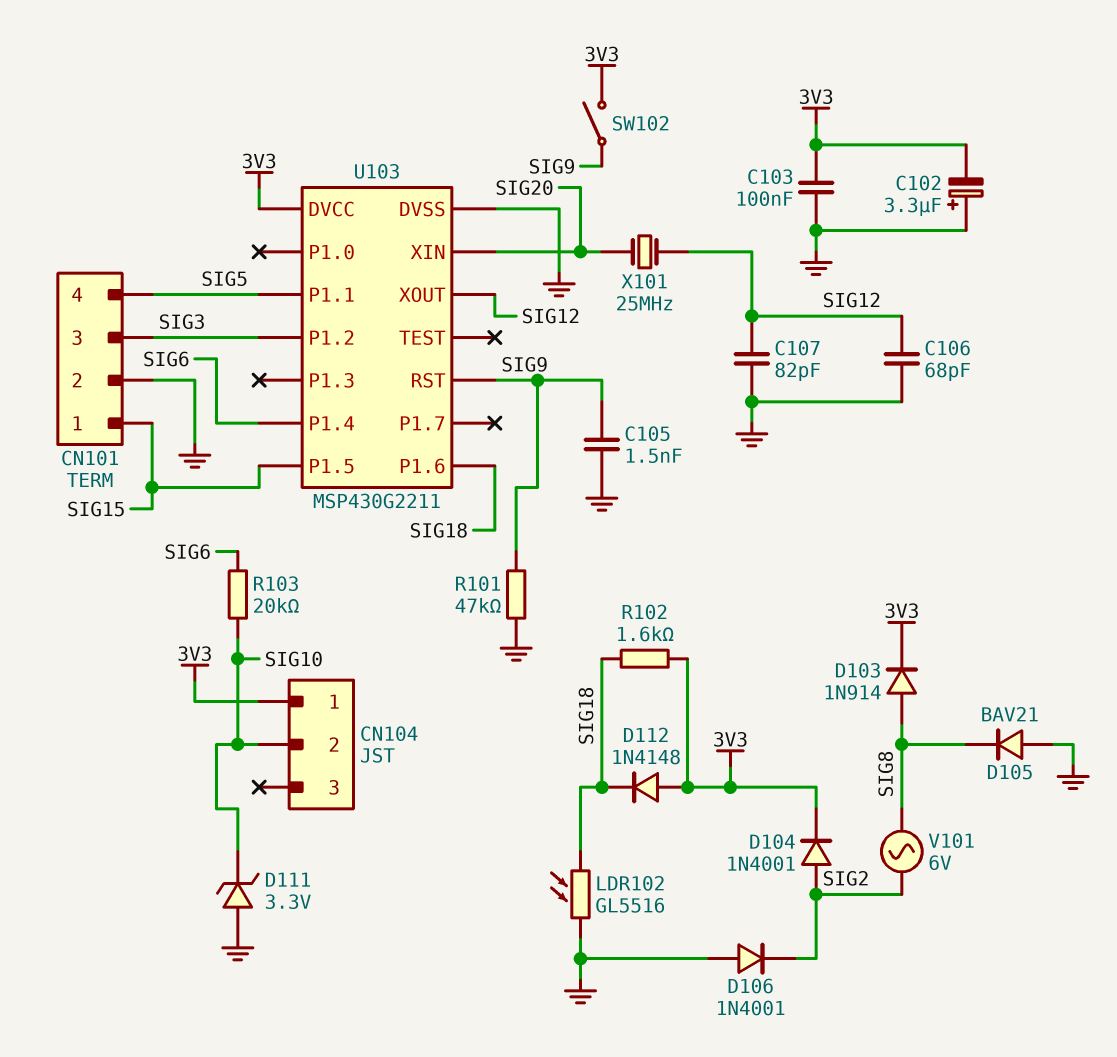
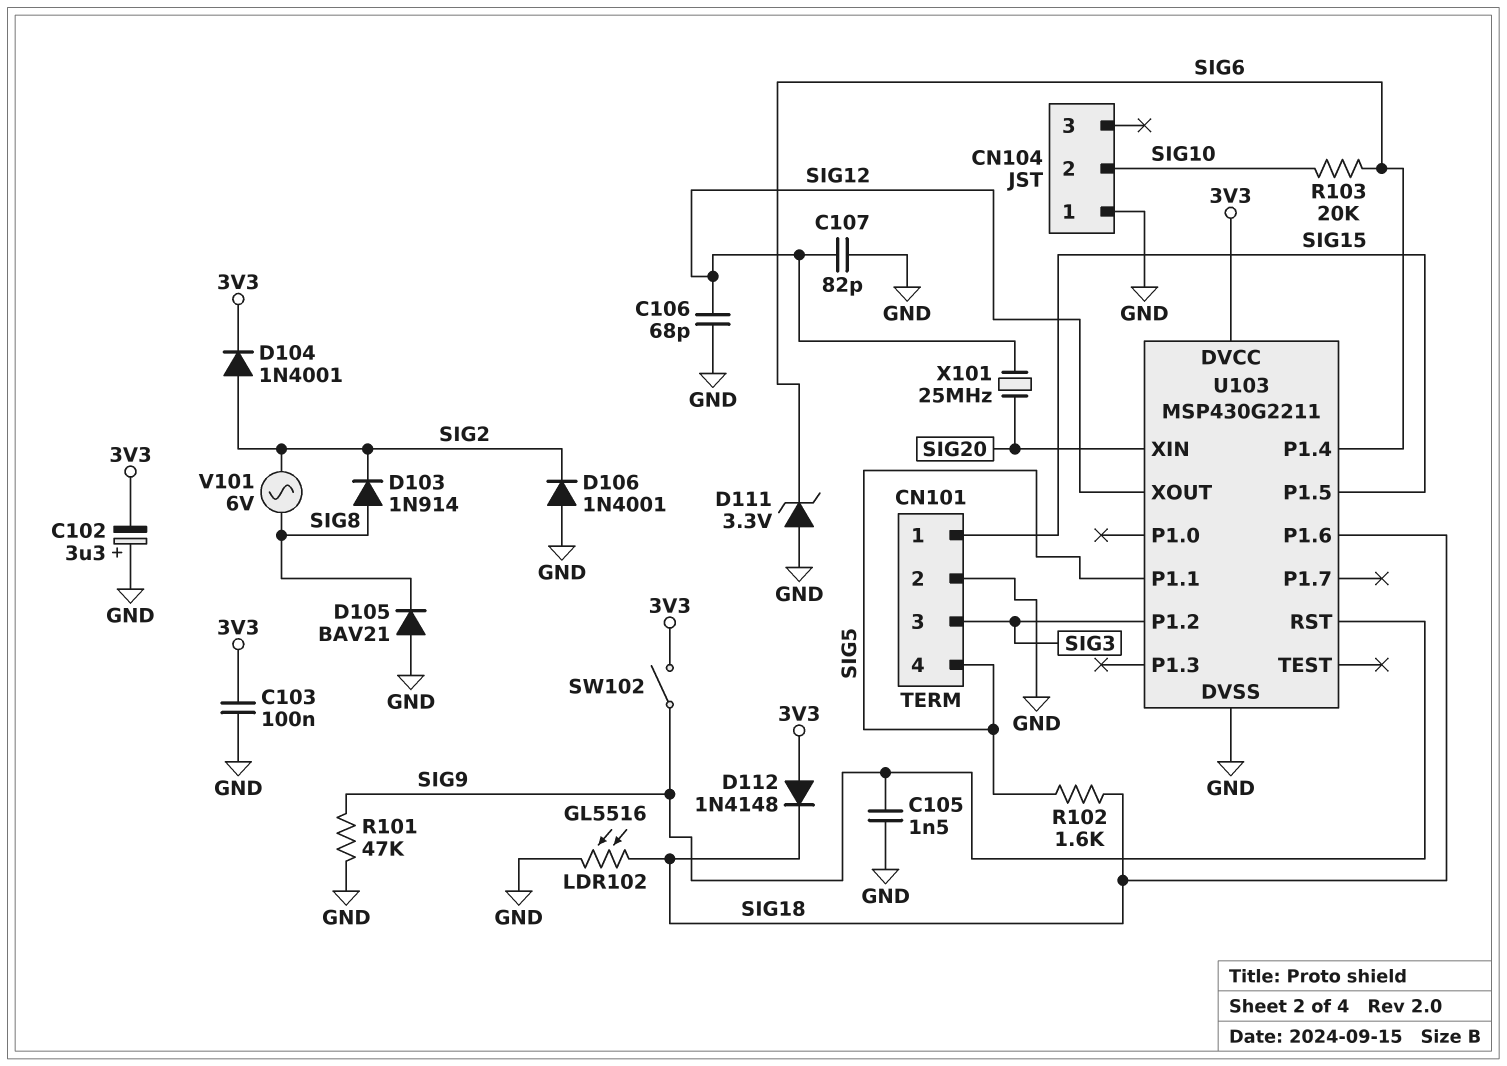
CN104 pin 1: 3V3 -> GND
D103: diode 1N914 (A SIG8, K 3V3) -> diode 1N914 (A SIG8, K SIG2)
D111: zener 3.3V (A GND, K SIG10) -> zener 3.3V (A GND, K SIG6)
R102: 1.6k (3V3, SIG18) -> 1.6k (SIG5, SIG18)

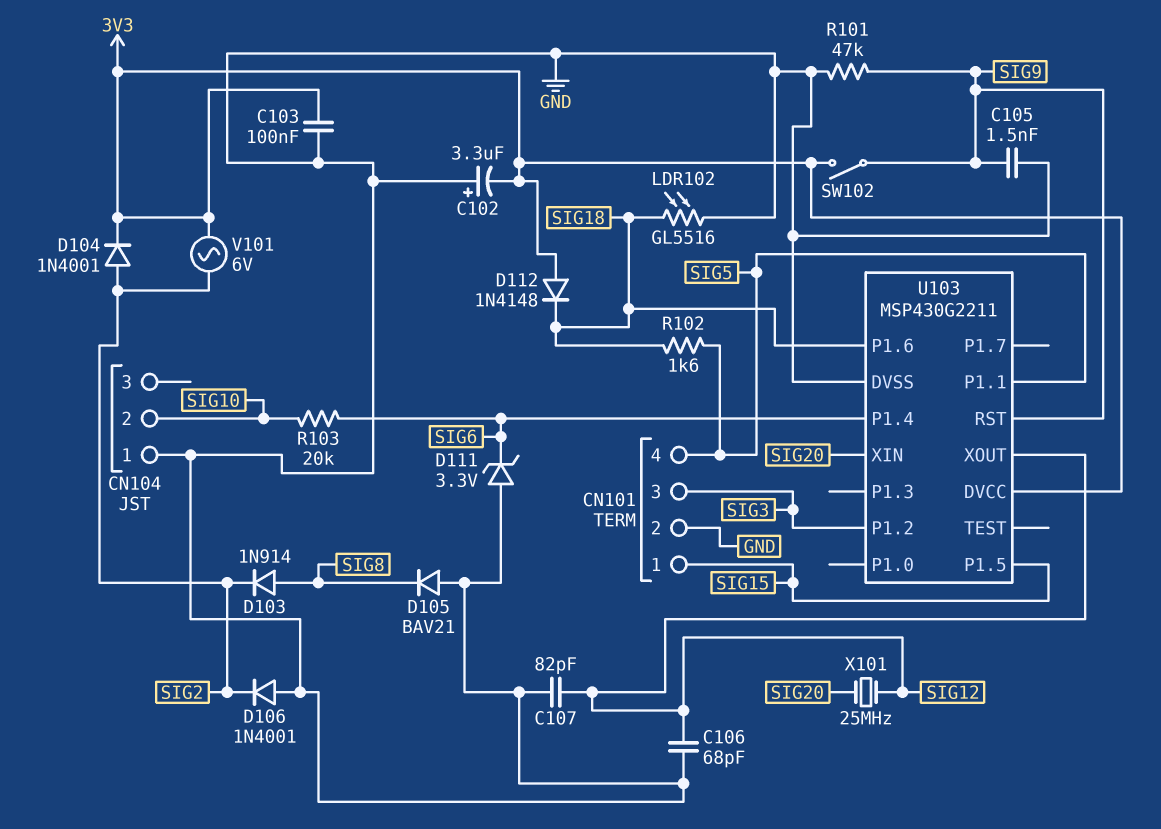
V101: AC 6V (SIG2, SIG8) -> AC 6V (3V3, SIG2)

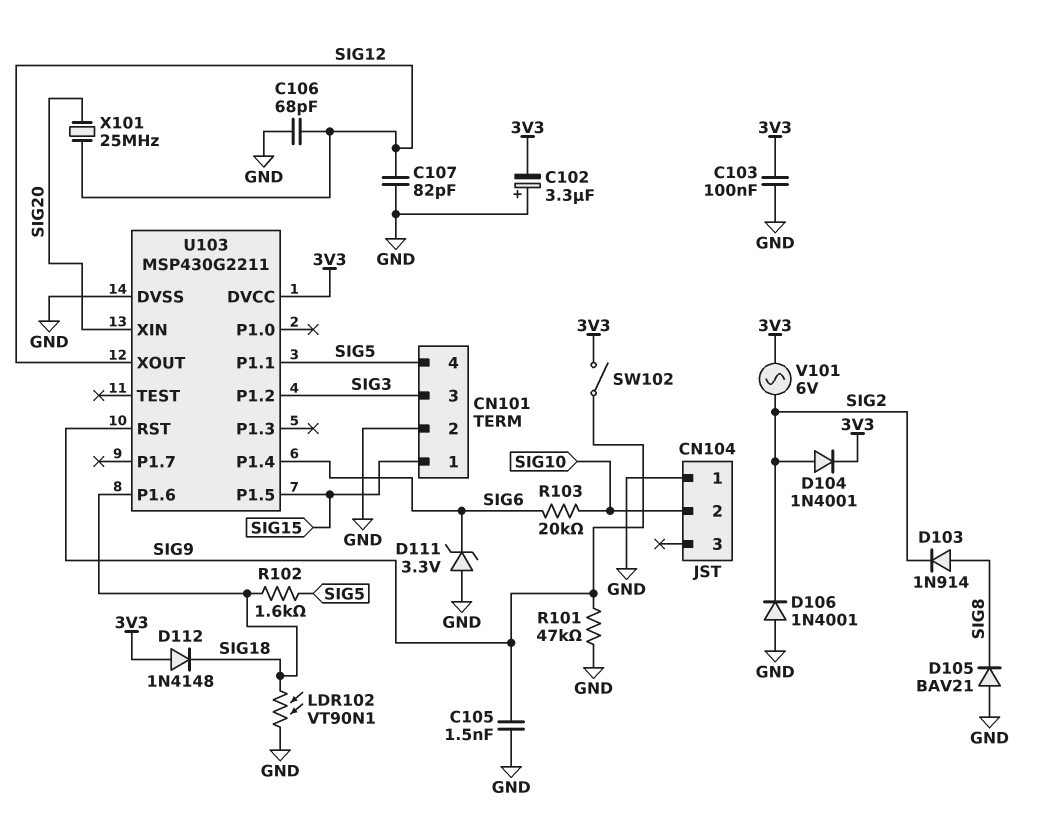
LDR102: GL5516 (GND, SIG18) -> VT90N1 (GND, SIG18)

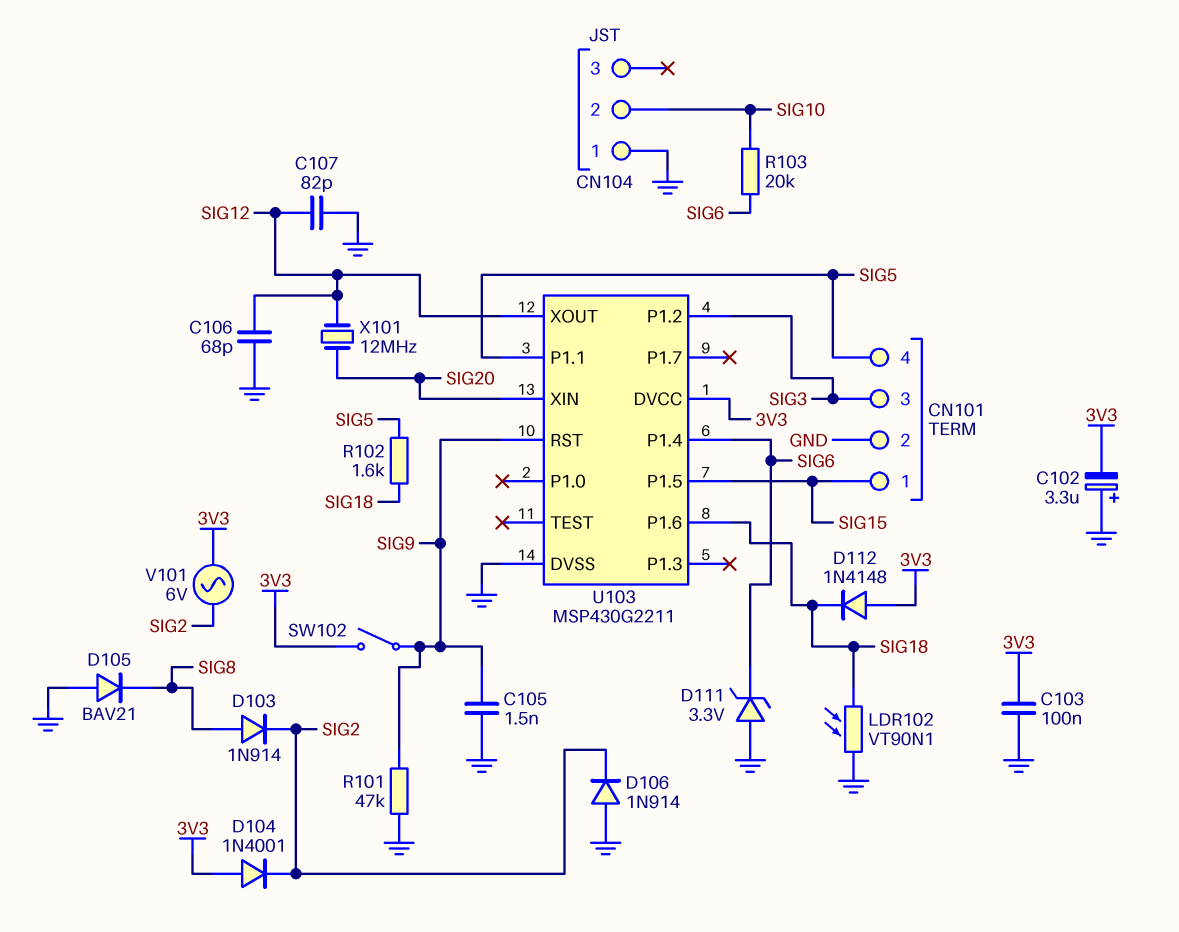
D104: diode 1N4001 (A SIG2, K 3V3) -> diode 1N4001 (A 3V3, K SIG2)
D106: diode 1N4001 (A GND, K SIG2) -> diode 1N914 (A GND, K SIG2)
X101: 25MHz (SIG12, SIG20) -> 12MHz (SIG12, SIG20)

